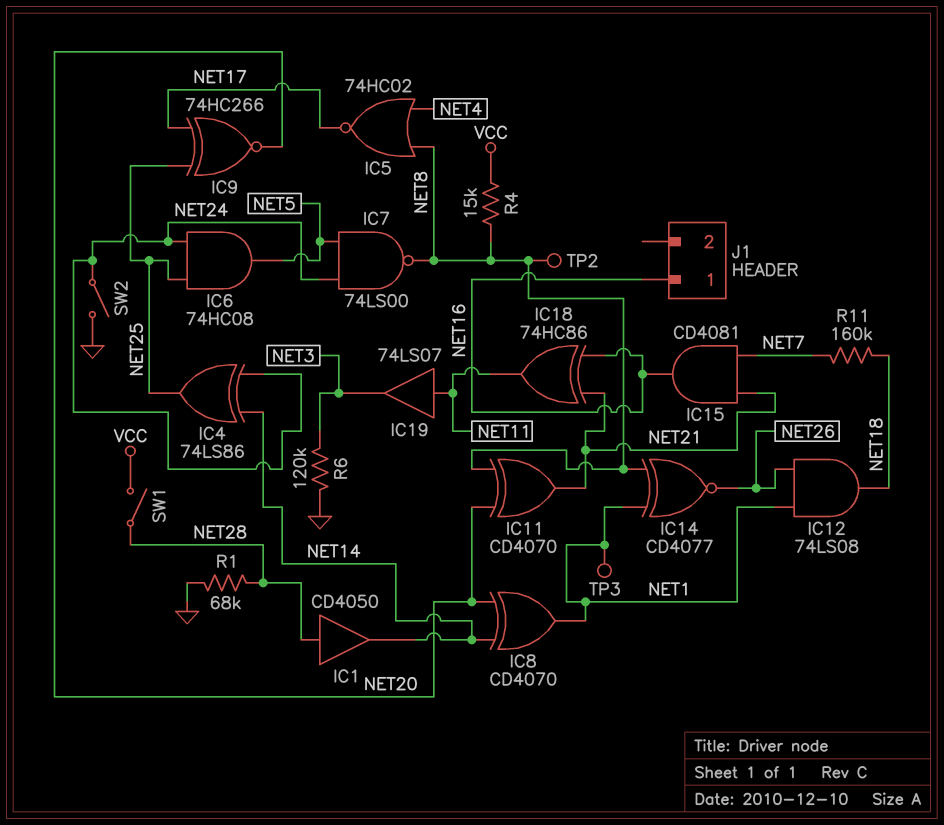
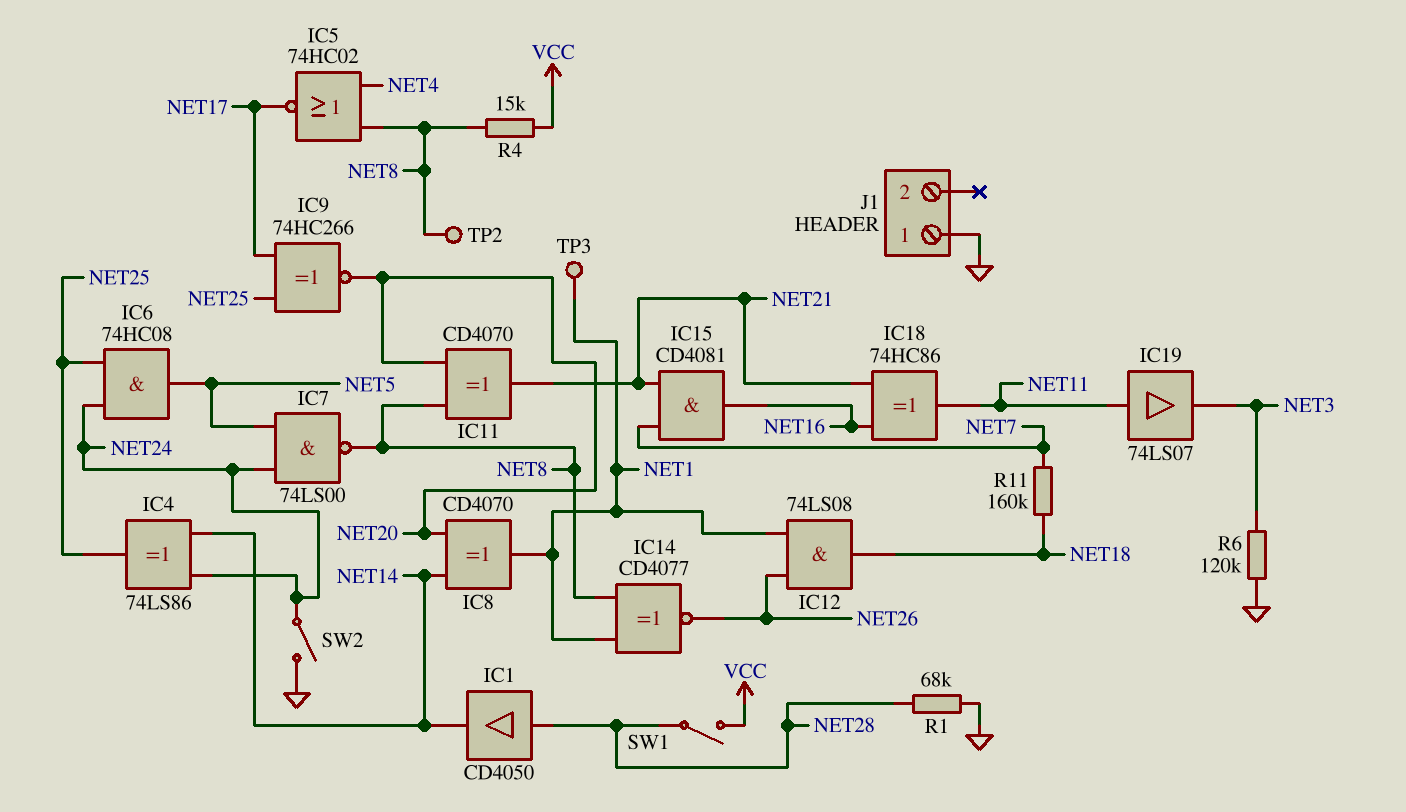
J1 pin 1: NET16 -> GND

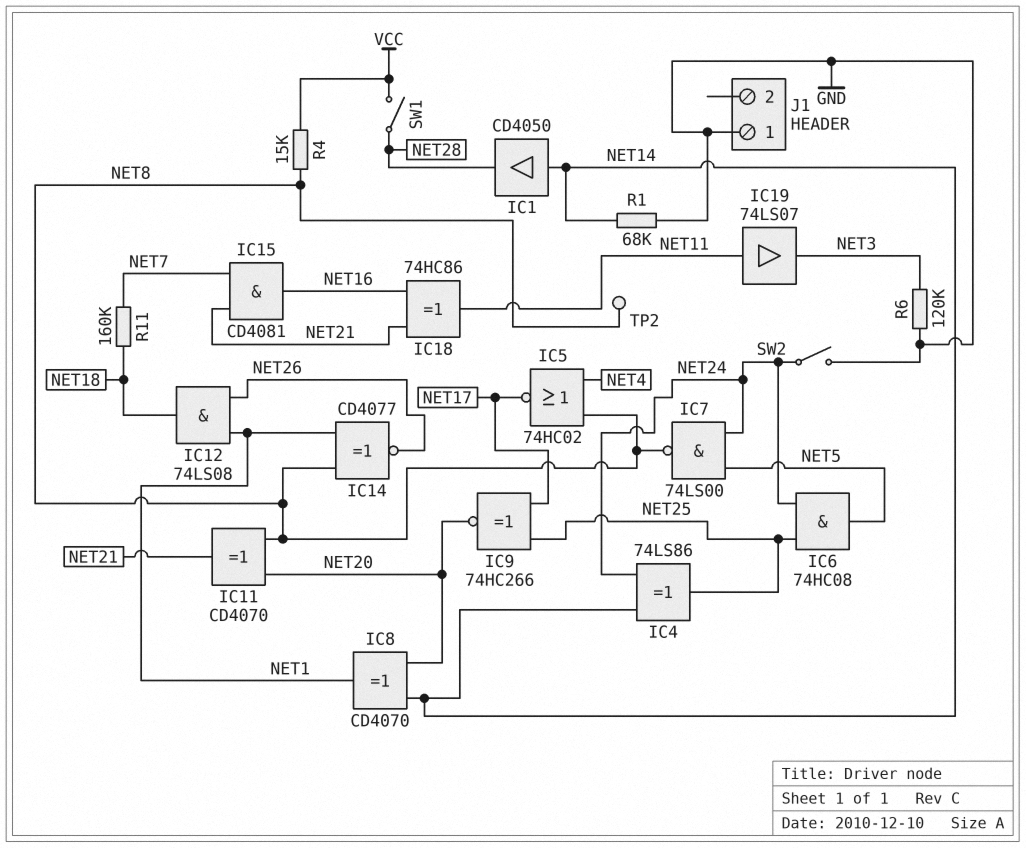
IC1: buffer CD4050 (in NET28, out NET14) -> buffer CD4050 (in NET14, out NET28)
R1: 68k (GND, NET28) -> 68k (GND, NET14)
TP3: test point (NET1) -> none

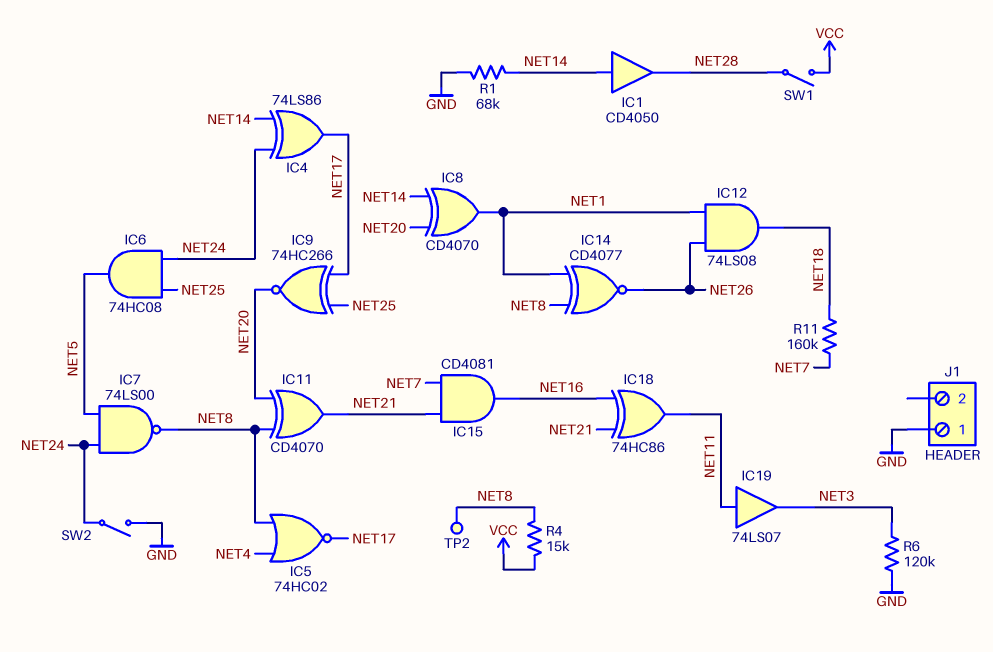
IC4: XOR 74LS86 (in NET14, in NET24, out NET25) -> XOR 74LS86 (in NET14, in NET24, out NET17)

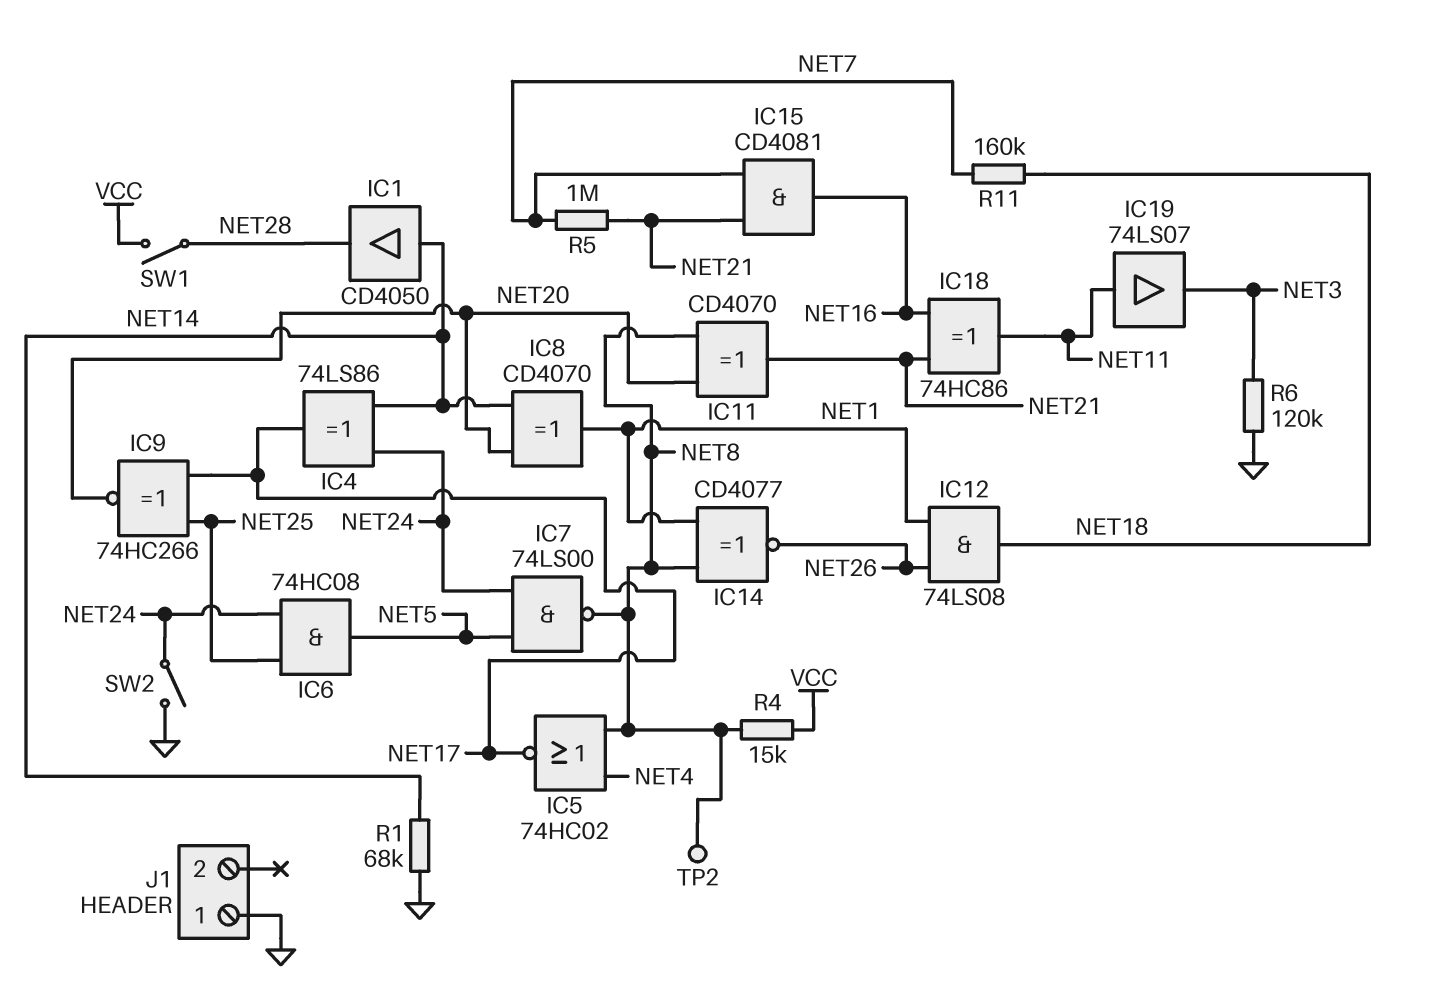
R5: none -> 1M (NET7, NET21)

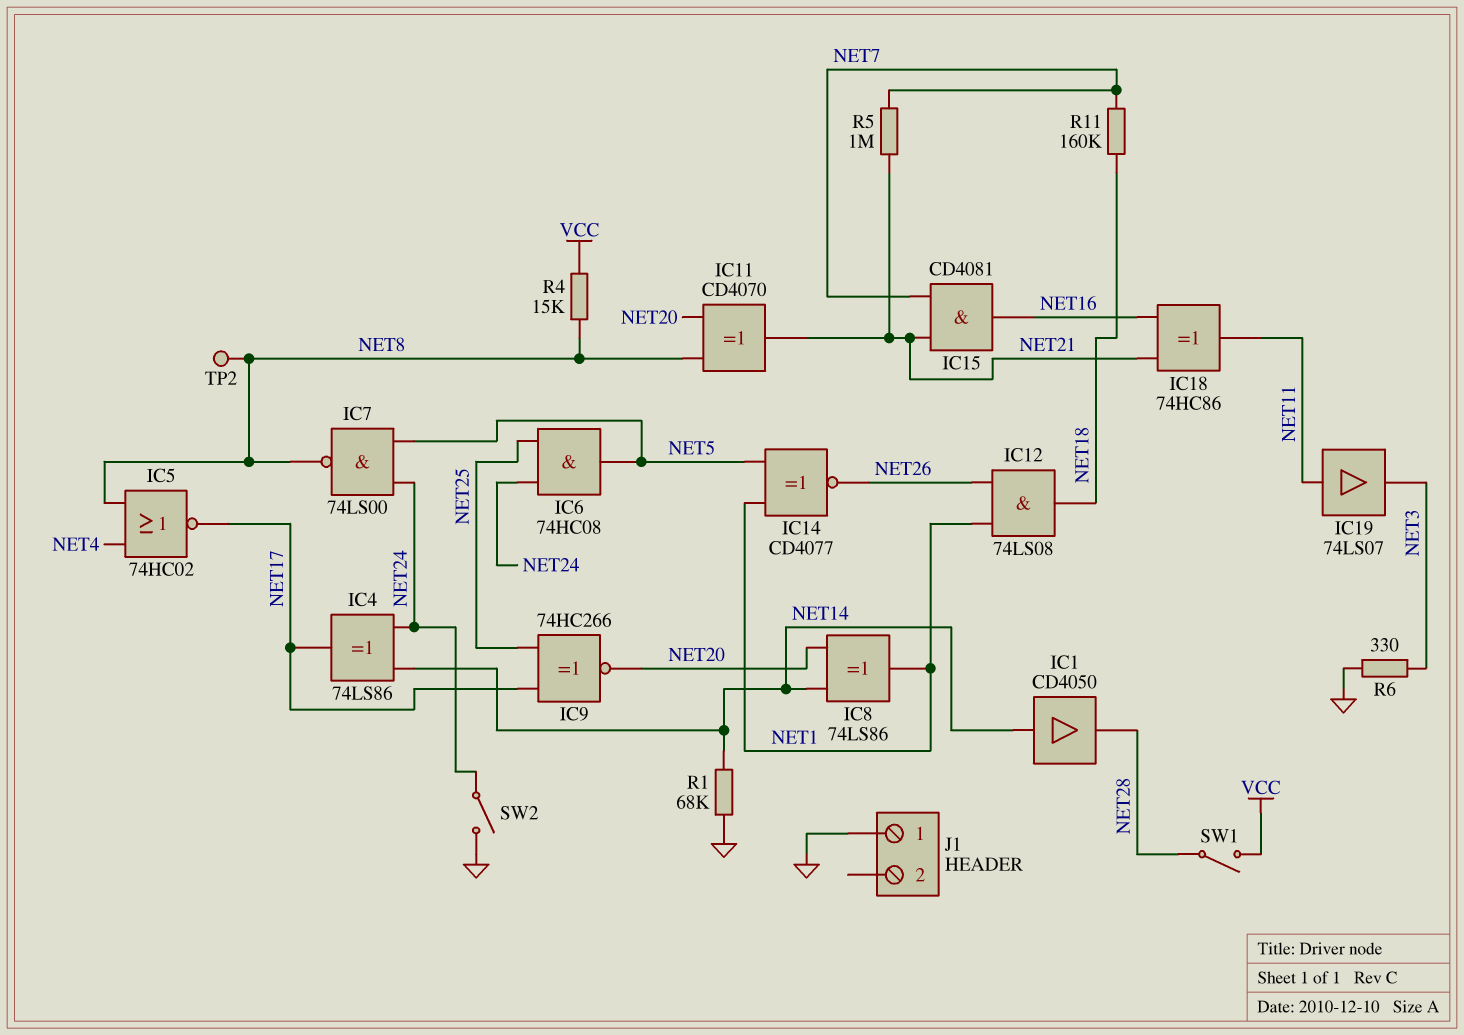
IC8: XOR CD4070 (in NET14, in NET20, out NET1) -> XOR 74LS86 (in NET14, in NET20, out NET1)
IC14: XNOR CD4077 (in NET1, in NET8, out NET26) -> XNOR CD4077 (in NET1, in NET5, out NET26)
R6: 120k (GND, NET3) -> 330 (GND, NET3)

